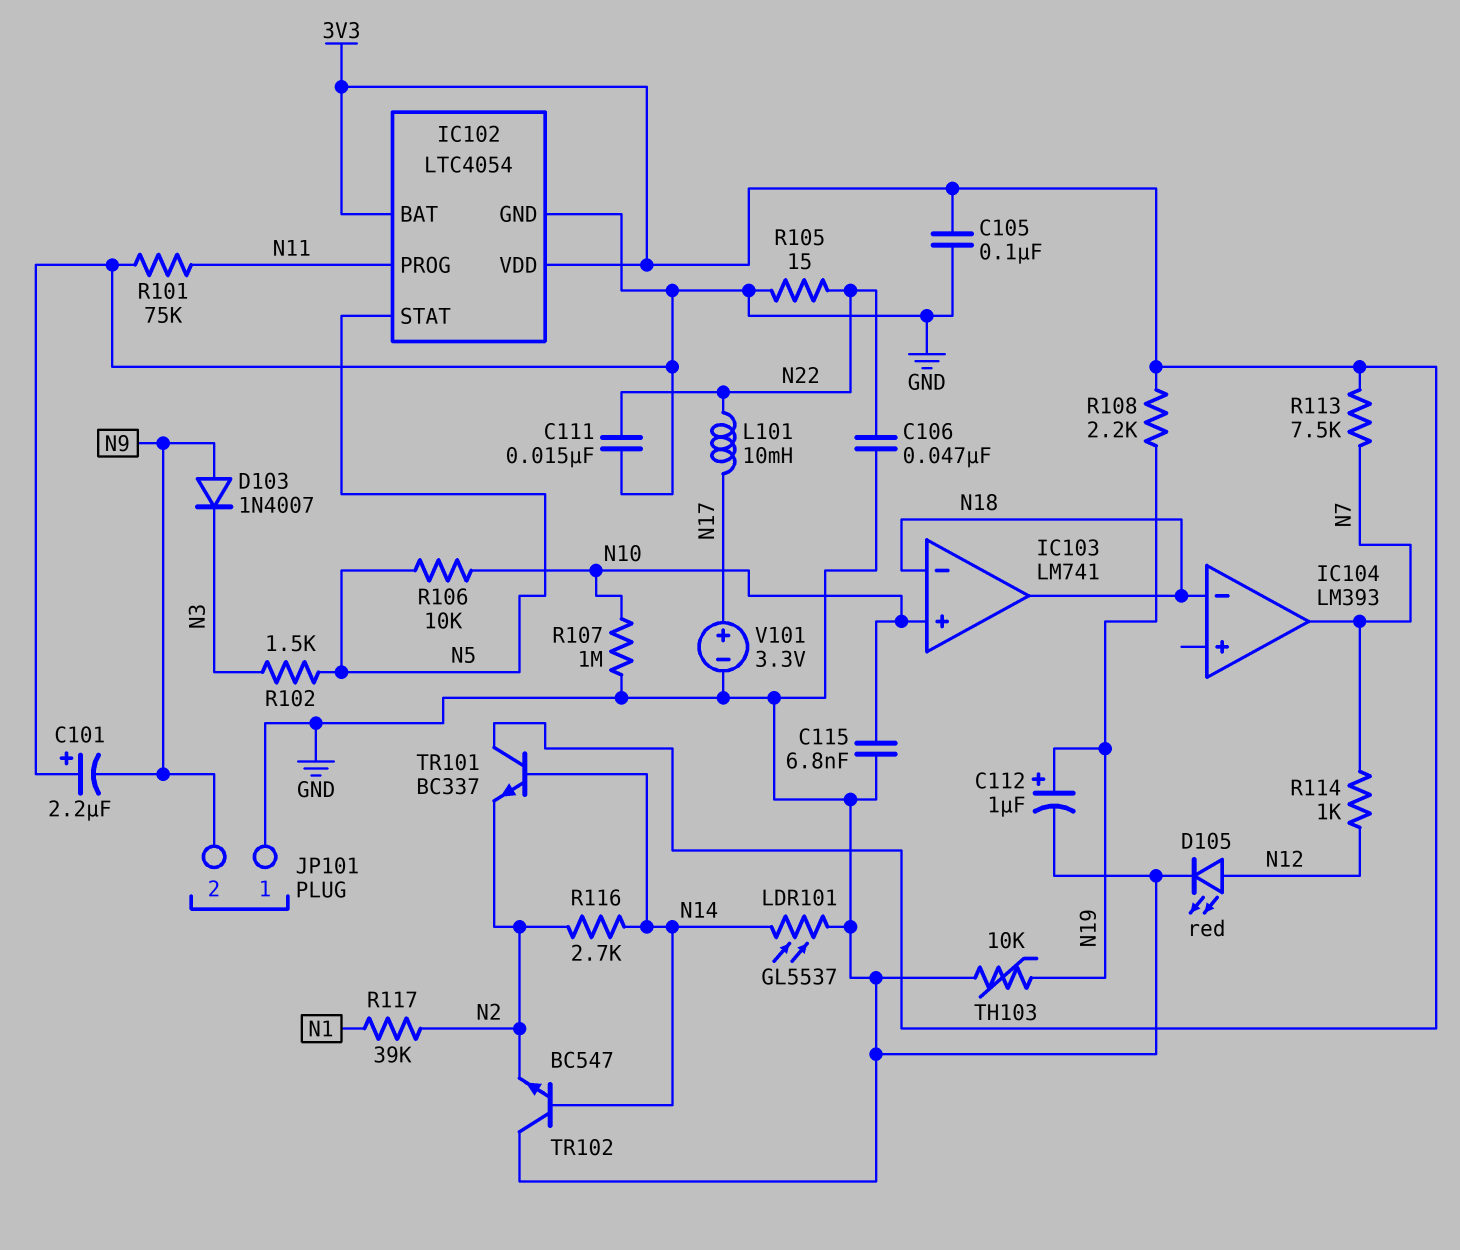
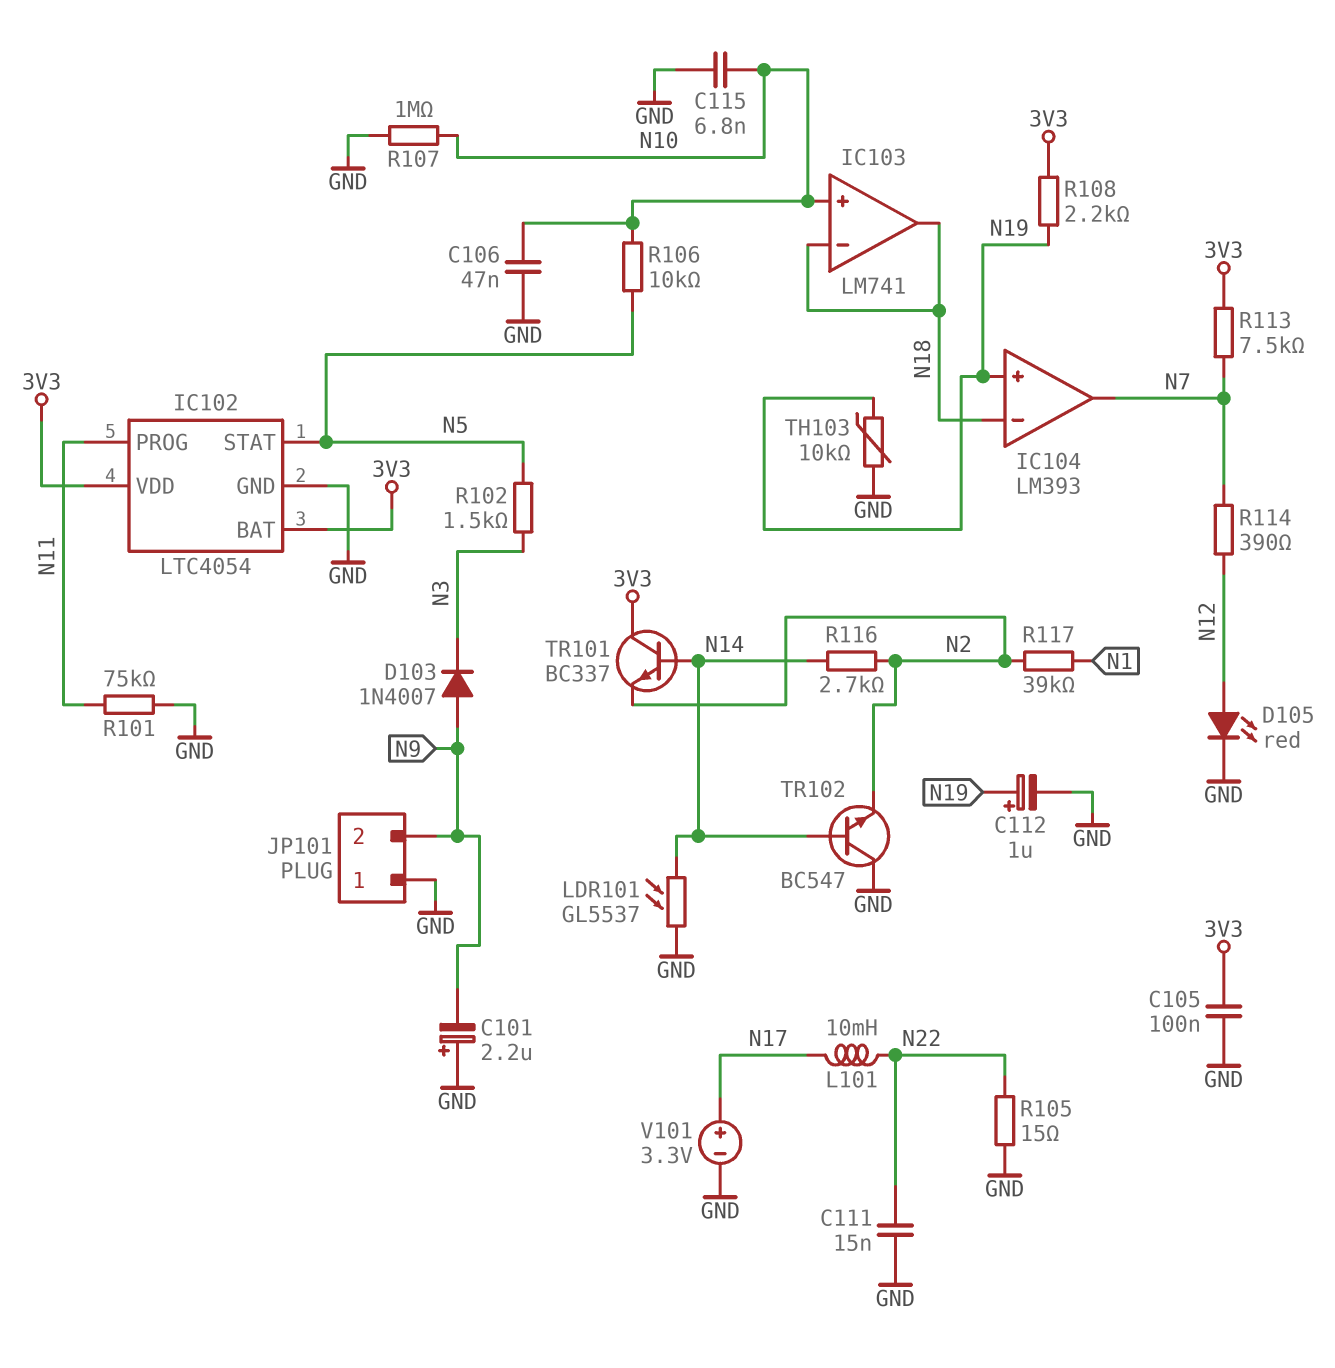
C106: 47nF (GND, N22) -> 47nF (GND, N10)
IC104 pin in+: none -> N19
R114: 1k (N7, N12) -> 390 (N7, N12)

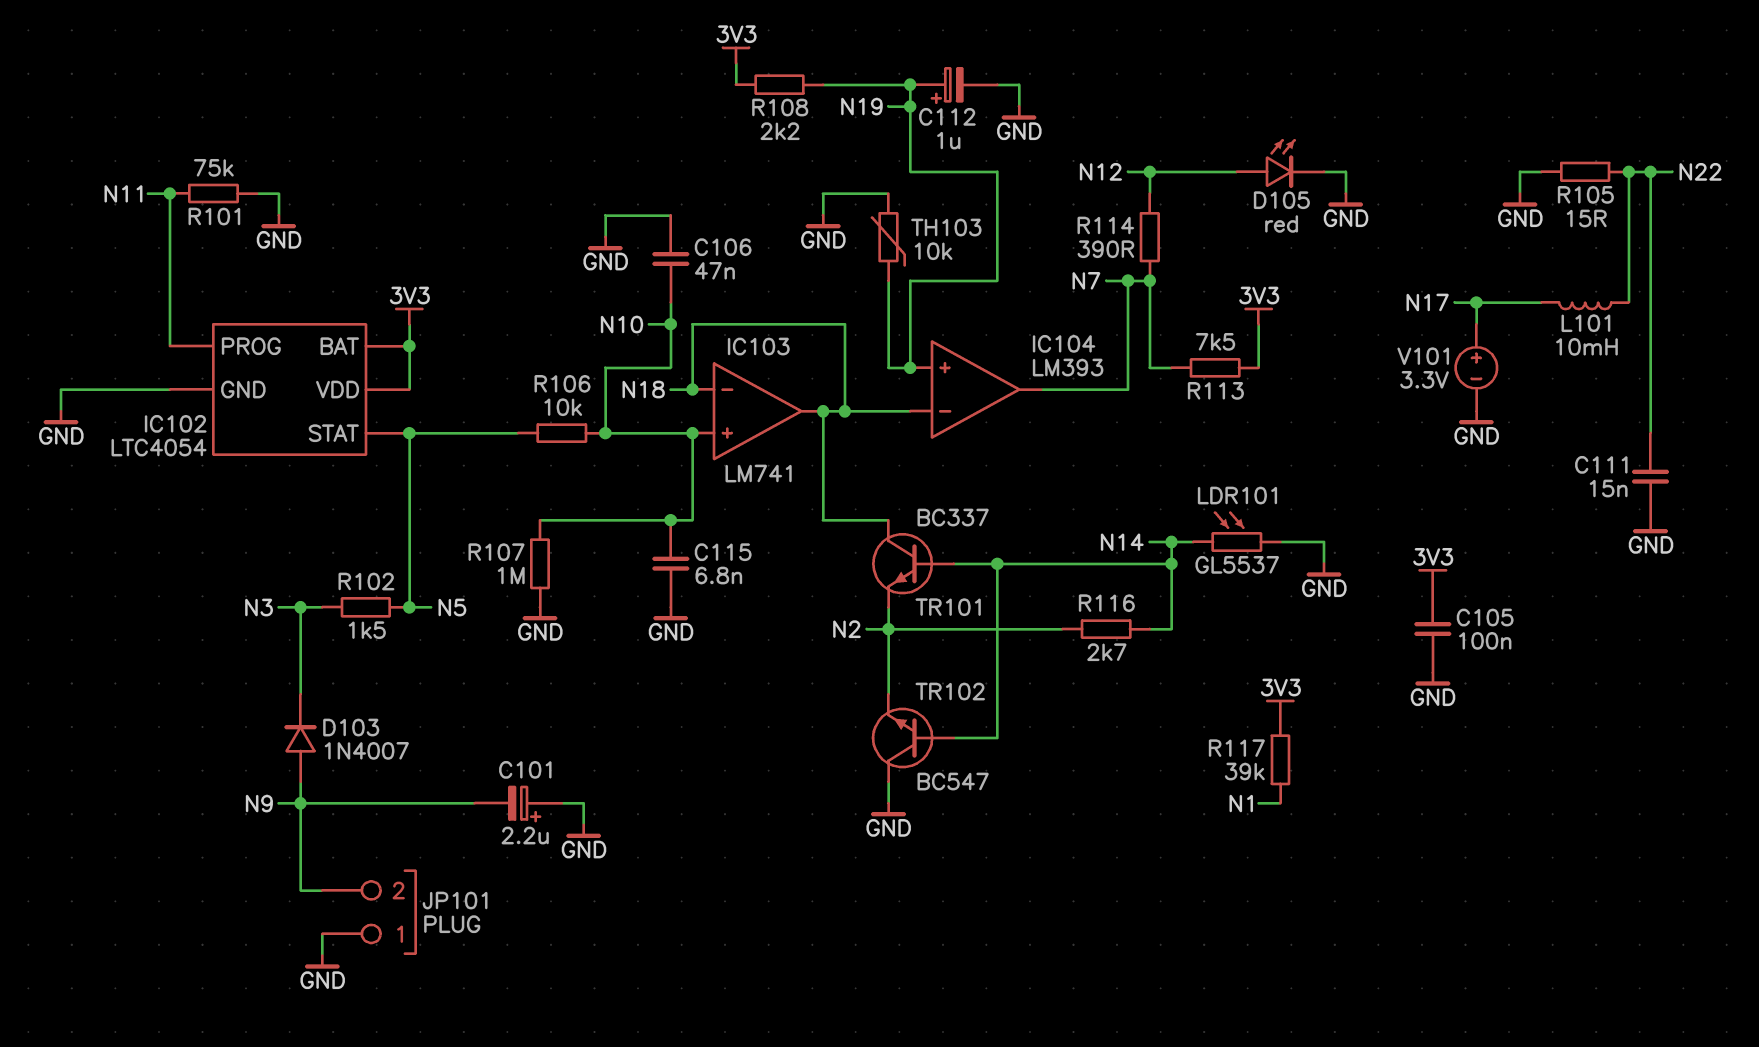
R117: 39k (N1, N2) -> 39k (3V3, N1)
TR101: NPN BC337 (B N14, C 3V3, E N2) -> NPN BC337 (B N14, C N18, E N2)

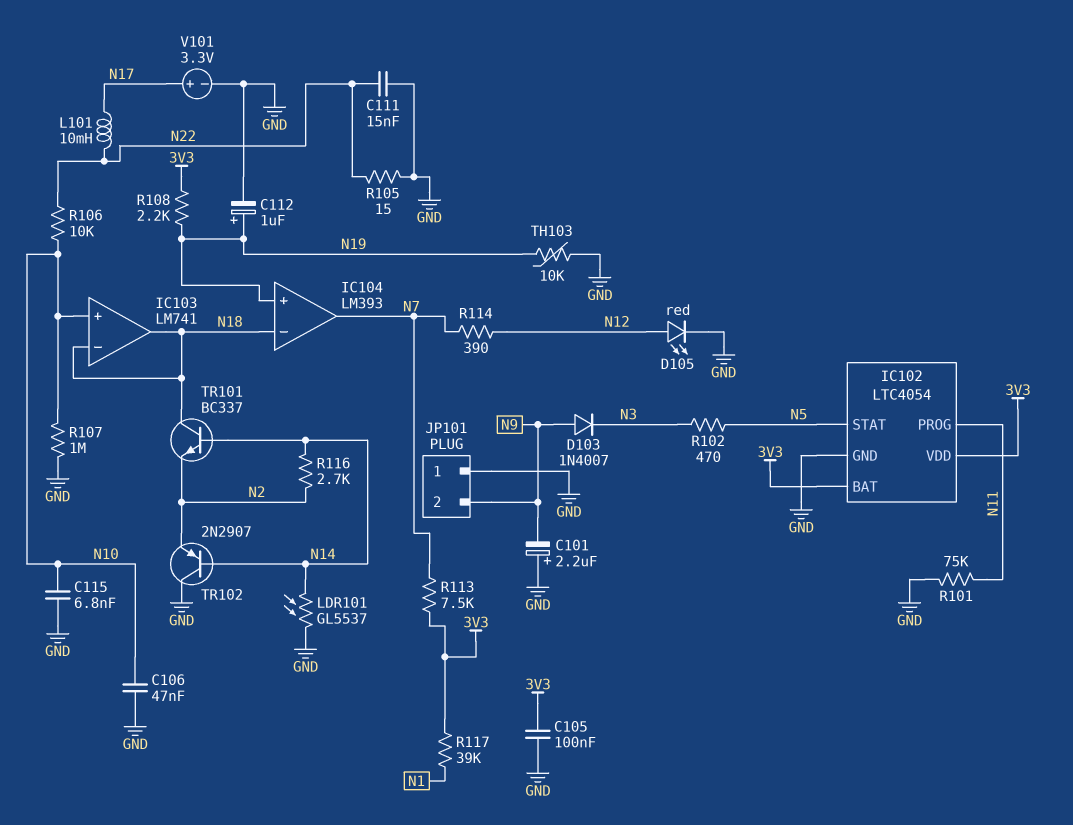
R102: 1.5k (N3, N5) -> 470 (N3, N5)
R106: 10k (N5, N10) -> 10k (N10, N22)
TR102: NPN BC547 (B N14, C GND, E N2) -> PNP 2N2907 (B N14, C GND, E N2)

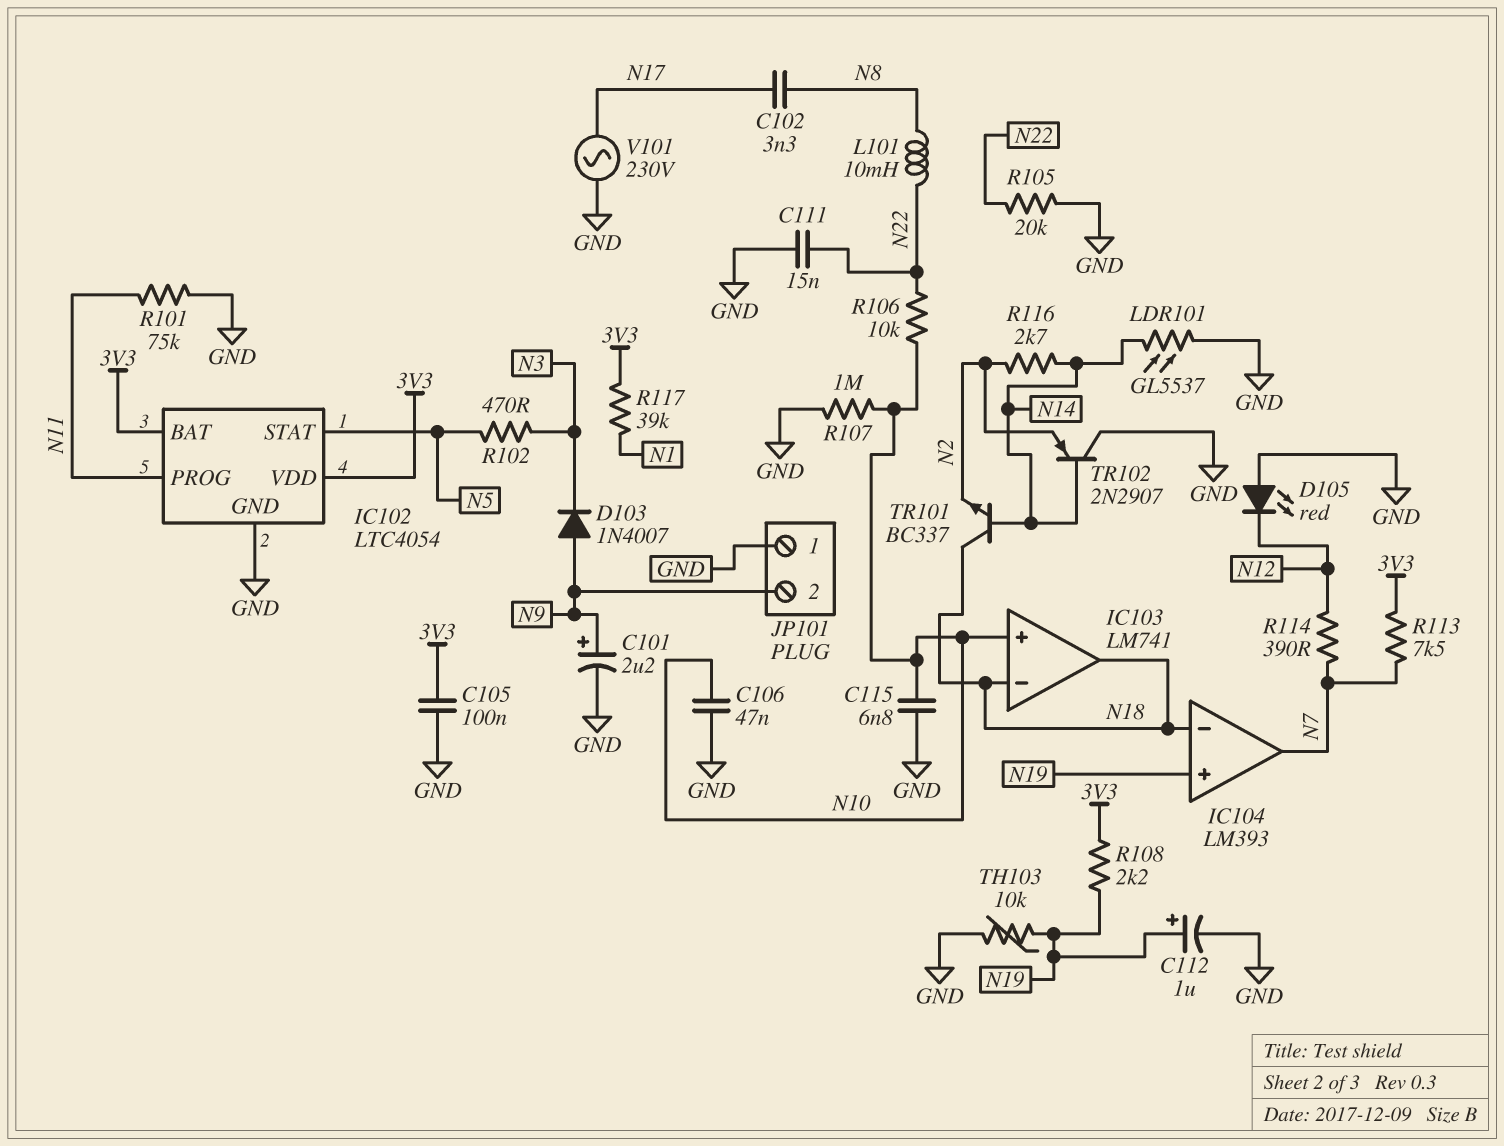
C101: 2.2uF (plus GND, minus N9) -> 2.2uF (plus N9, minus GND)
C102: none -> 3.3nF (N8, N17)
D105: LED red (A N12, K GND) -> LED red (A GND, K N12)
L101: 10mH (N17, N22) -> 10mH (N8, N22)
R105: 15 (GND, N22) -> 20k (GND, N22)
V101: 3.3V (plus N17, minus GND) -> AC 230V (GND, N17)

